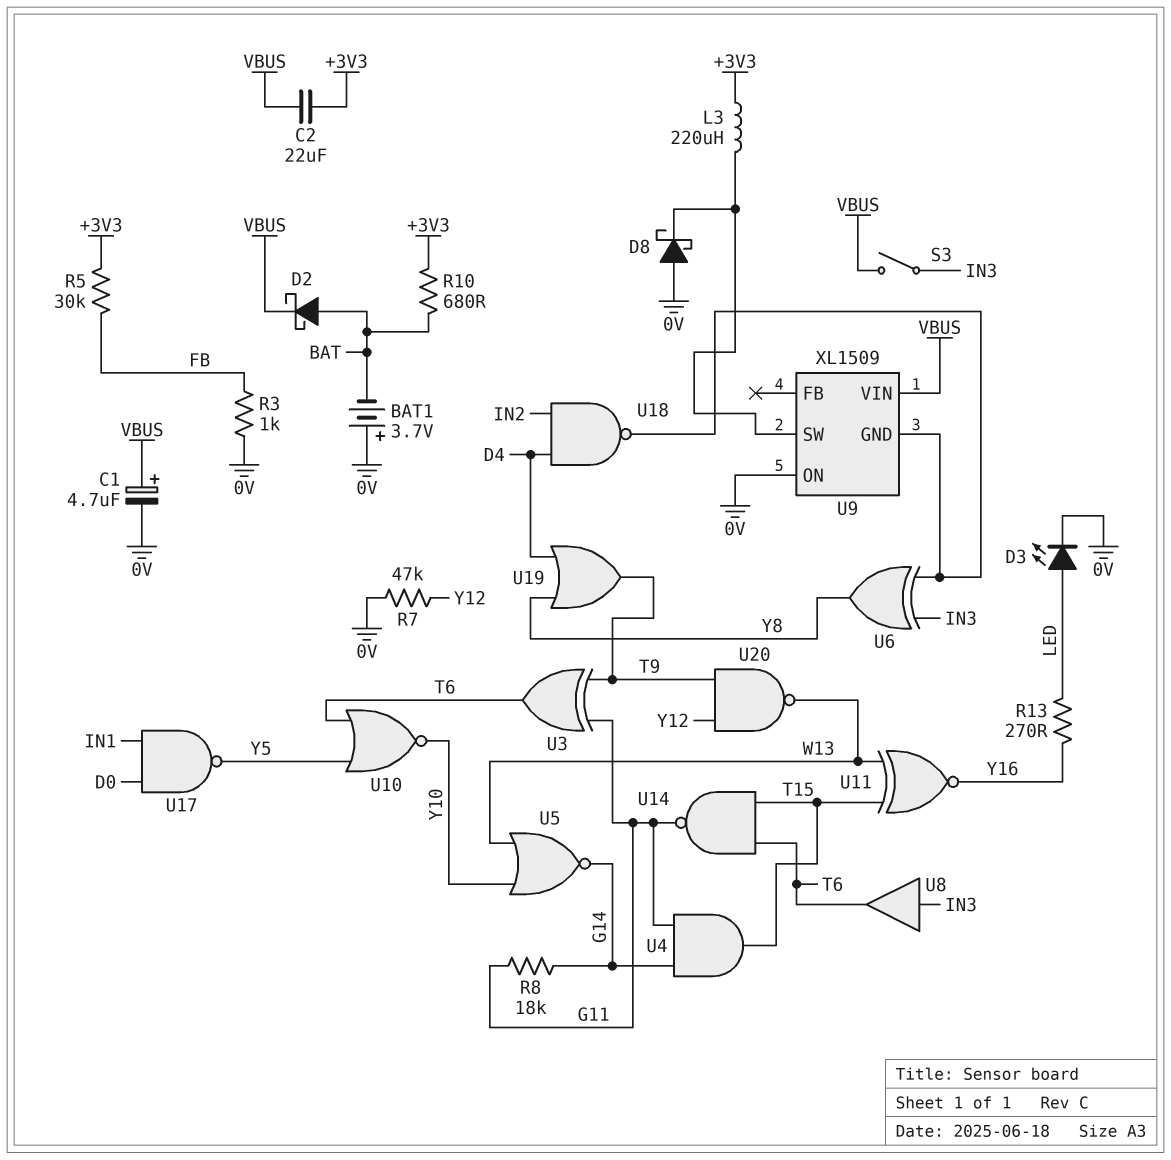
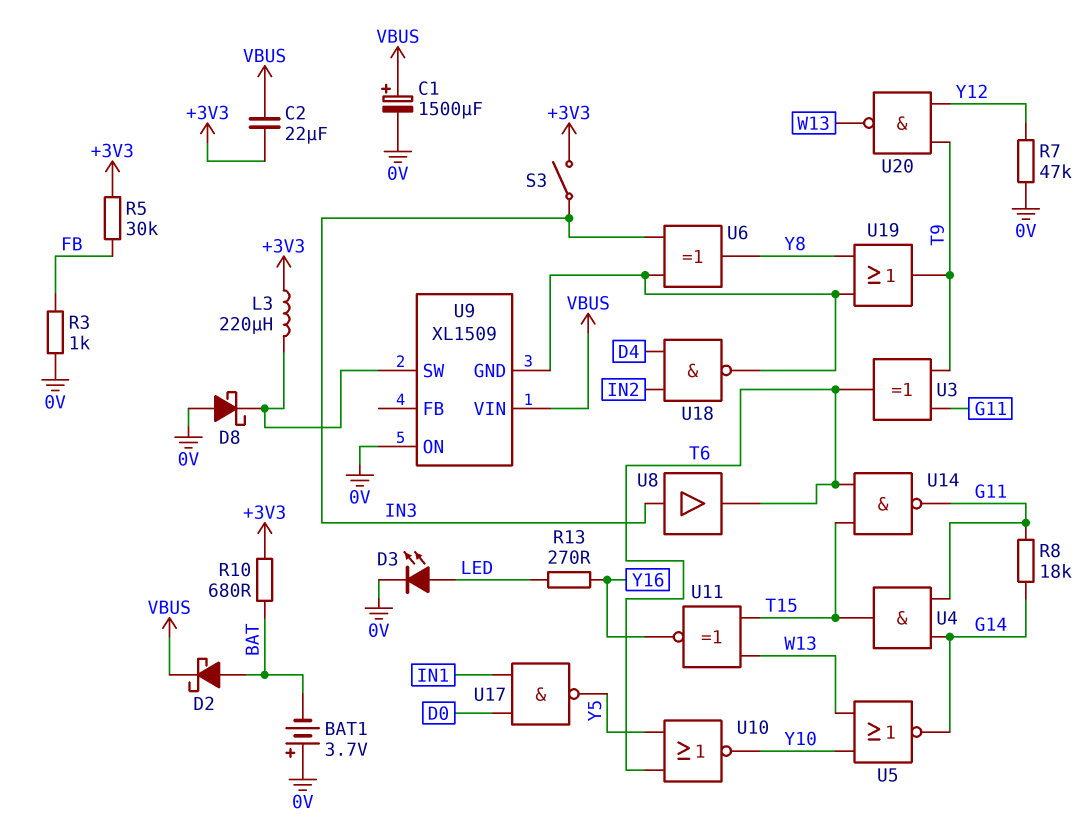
C1: 4.7uF (plus VBUS, minus 0V) -> 1500uF (plus VBUS, minus 0V)
S3: switch (IN3, VBUS) -> switch (+3V3, IN3)
U19: OR (in D4, in Y8, out T9) -> OR (in U9/GND, in Y8, out T9)

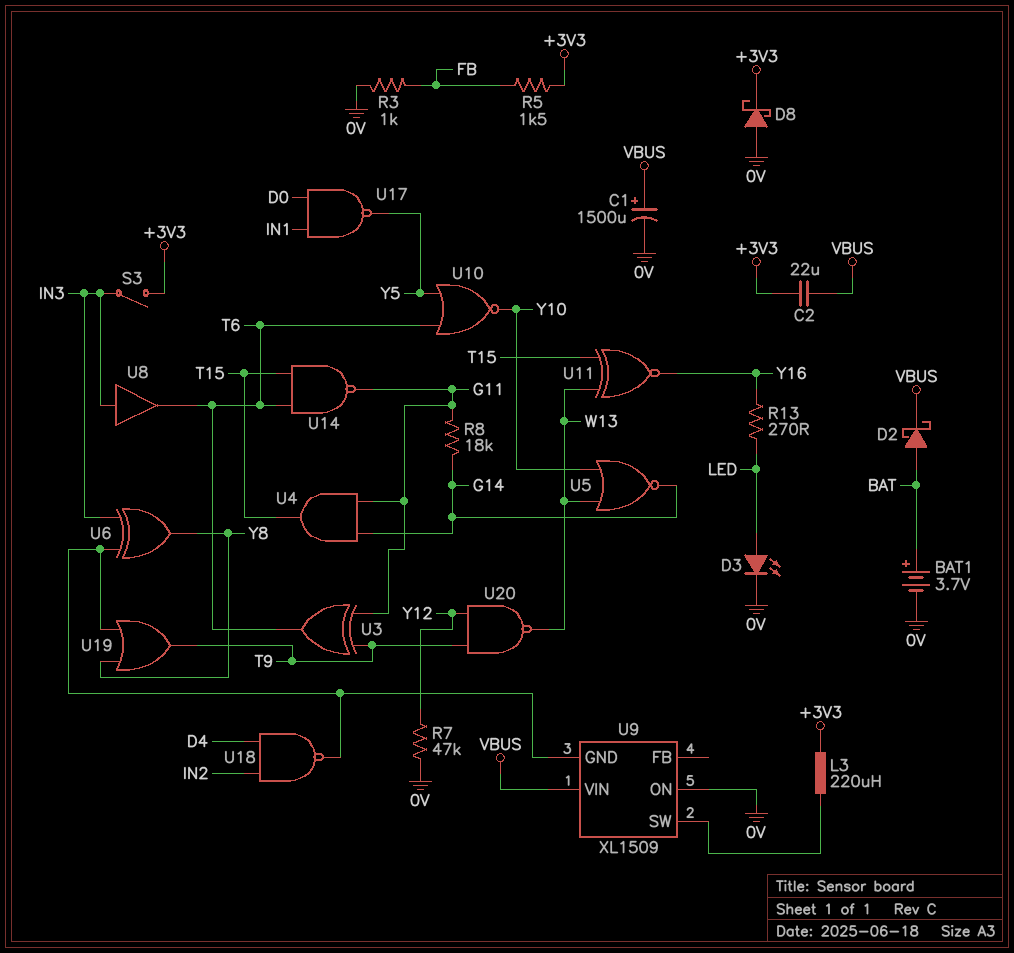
BAT1: 3.7V (plus 0V, minus BAT) -> 3.7V (plus BAT, minus 0V)
D8: schottky (A 0V, K U9/SW) -> schottky (A 0V, K +3V3)
R5: 30k (+3V3, FB) -> 1.5k (+3V3, FB)
R10: 680 (+3V3, BAT) -> none

